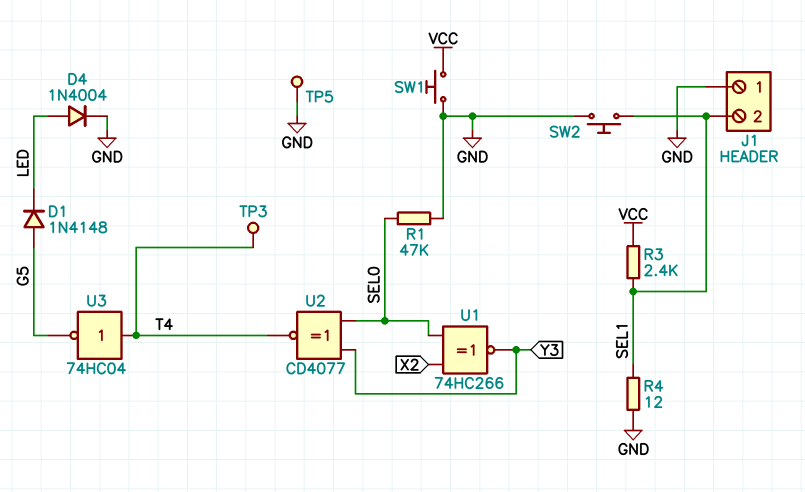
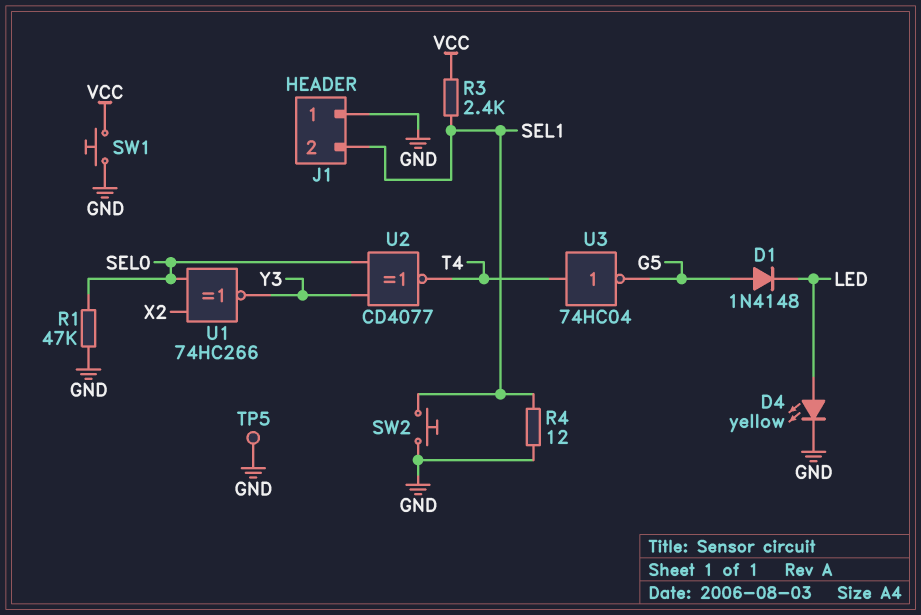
D4: diode 1N4004 (A LED, K GND) -> LED yellow (A LED, K GND)
TP3: test point (T4) -> none

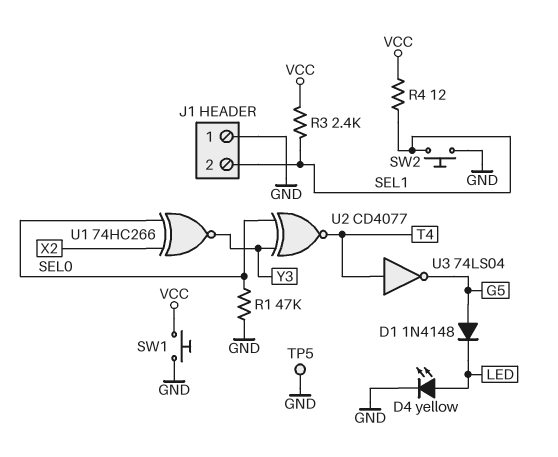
R4: 12 (GND, SEL1) -> 12 (SEL1, VCC)
U3: NOT 74HC04 (in T4, out G5) -> NOT 74LS04 (in T4, out G5)

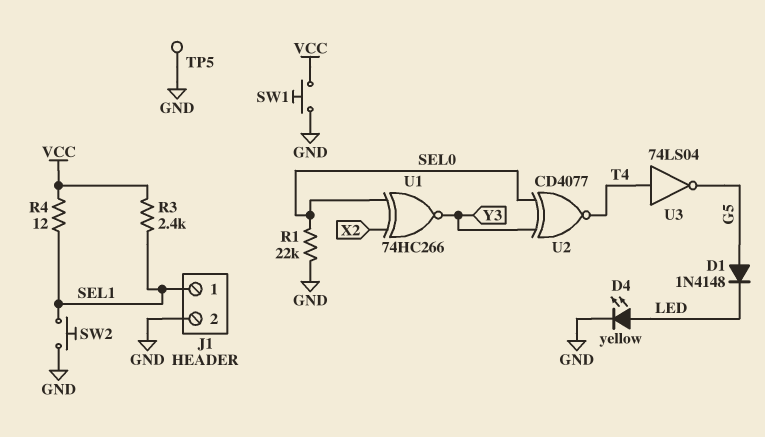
J1 pin 1: GND -> SEL1
J1 pin 2: SEL1 -> GND
R1: 47k (GND, SEL0) -> 22k (GND, SEL0)

